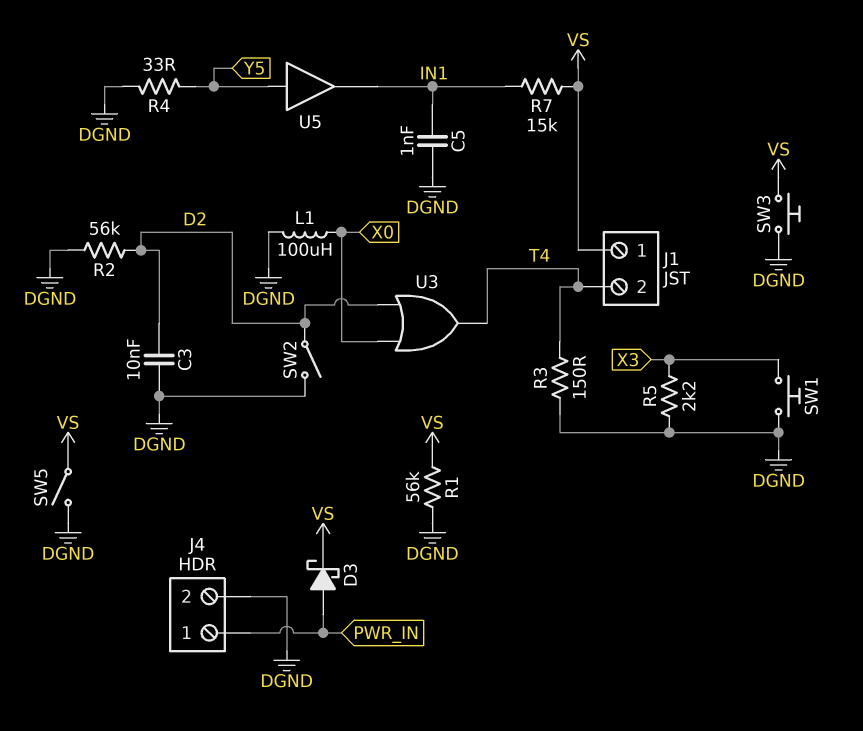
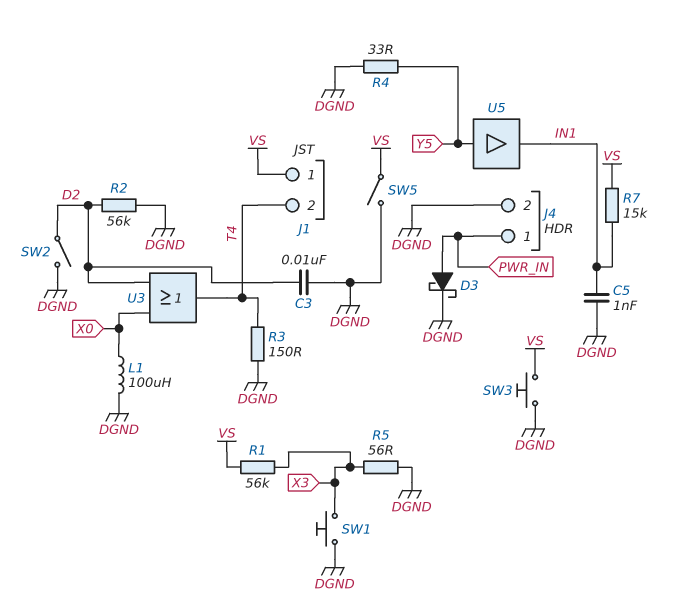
D3: schottky (A PWR_IN, K VS) -> schottky (A PWR_IN, K DGND)
R1: 56k (DGND, VS) -> 56k (VS, X3)
R5: 2.2k (DGND, X3) -> 56 (DGND, X3)

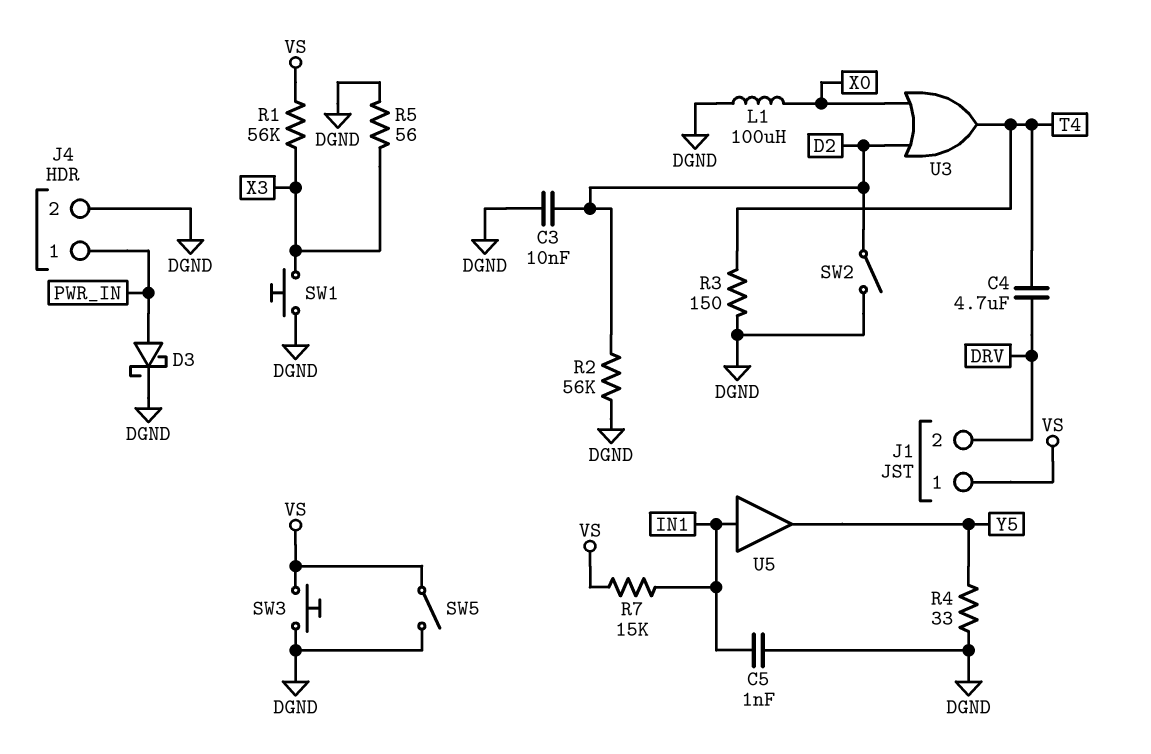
C4: none -> 4.7uF (DRV, T4)
J1 pin 2: T4 -> DRV
U5: buffer (in Y5, out IN1) -> buffer (in IN1, out Y5)

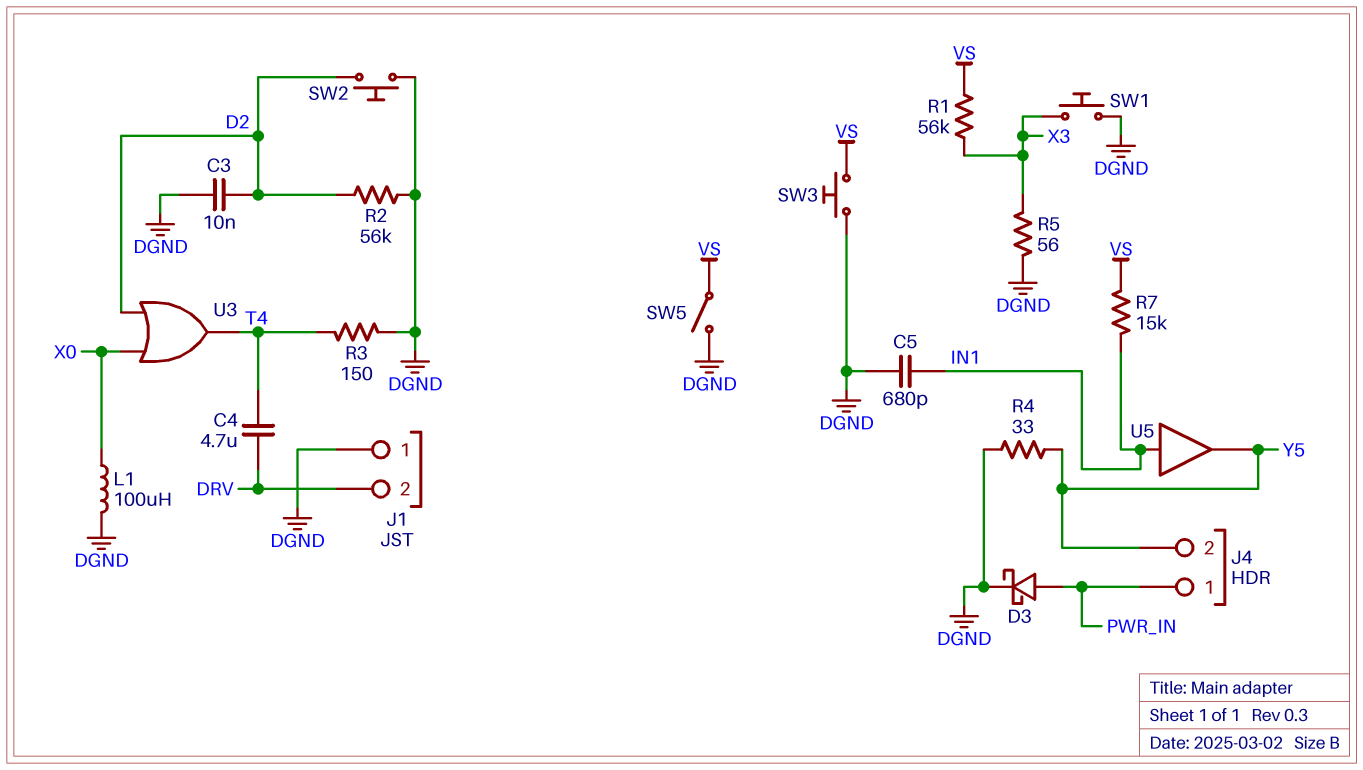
C5: 1nF (DGND, IN1) -> 680pF (DGND, IN1)
J1 pin 1: VS -> DGND
J4 pin 2: DGND -> Y5
SW2: switch (D2, DGND) -> button (D2, DGND)

